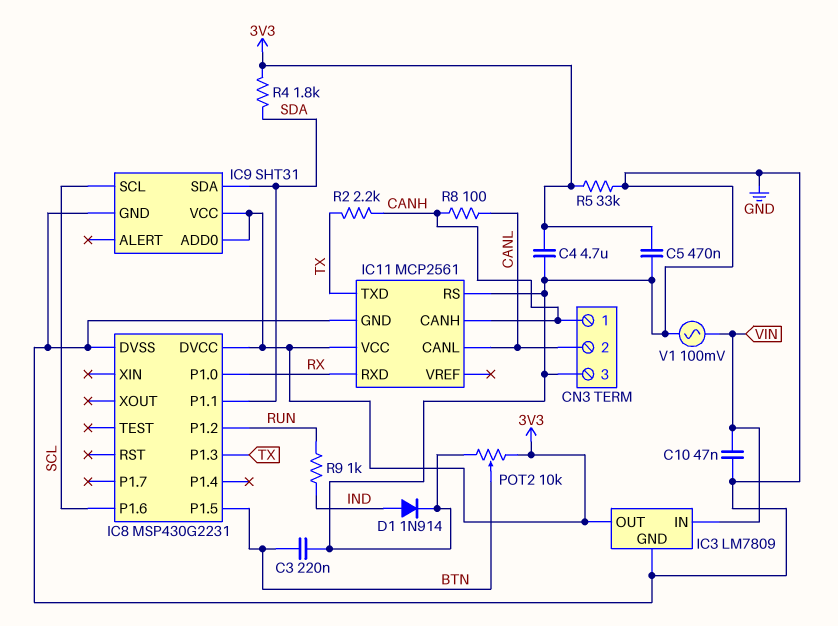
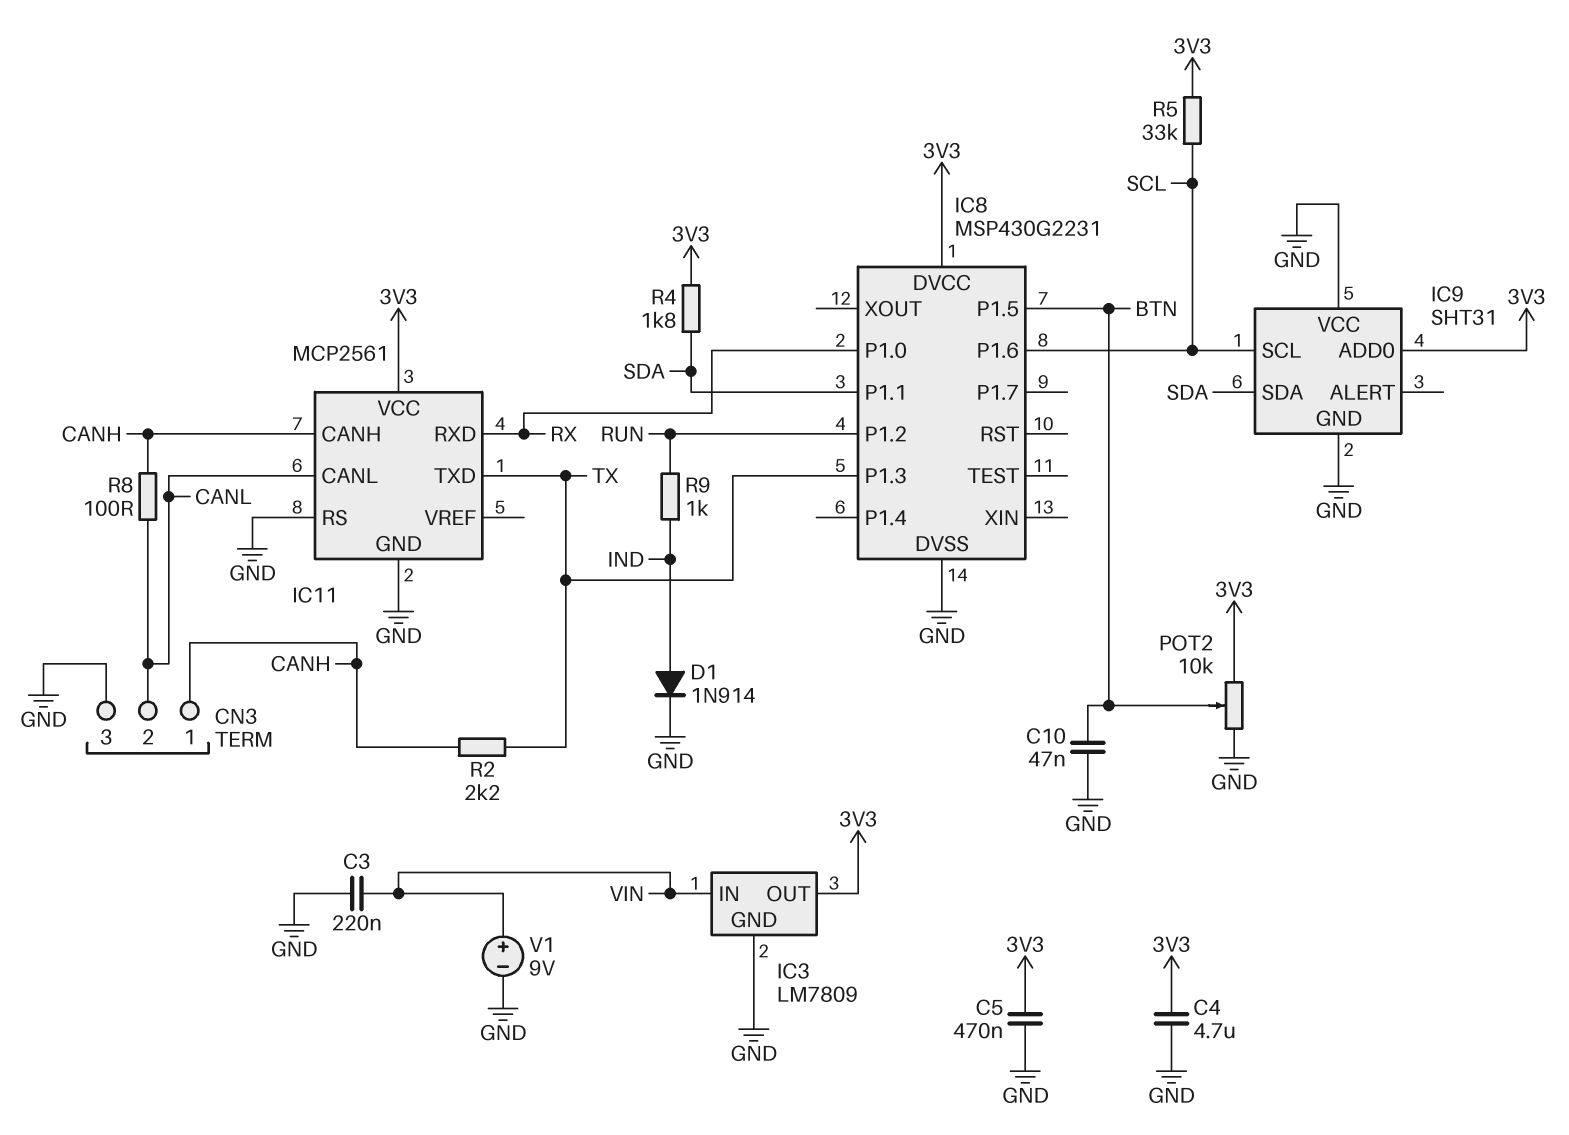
C3: 220nF (BTN, GND) -> 220nF (GND, VIN)
C10: 47nF (GND, VIN) -> 47nF (BTN, GND)
IC9 pin VCC: 3V3 -> GND
R5: 33k (3V3, GND) -> 33k (3V3, SCL)
V1: AC 100mV (GND, VIN) -> 9V (plus VIN, minus GND)

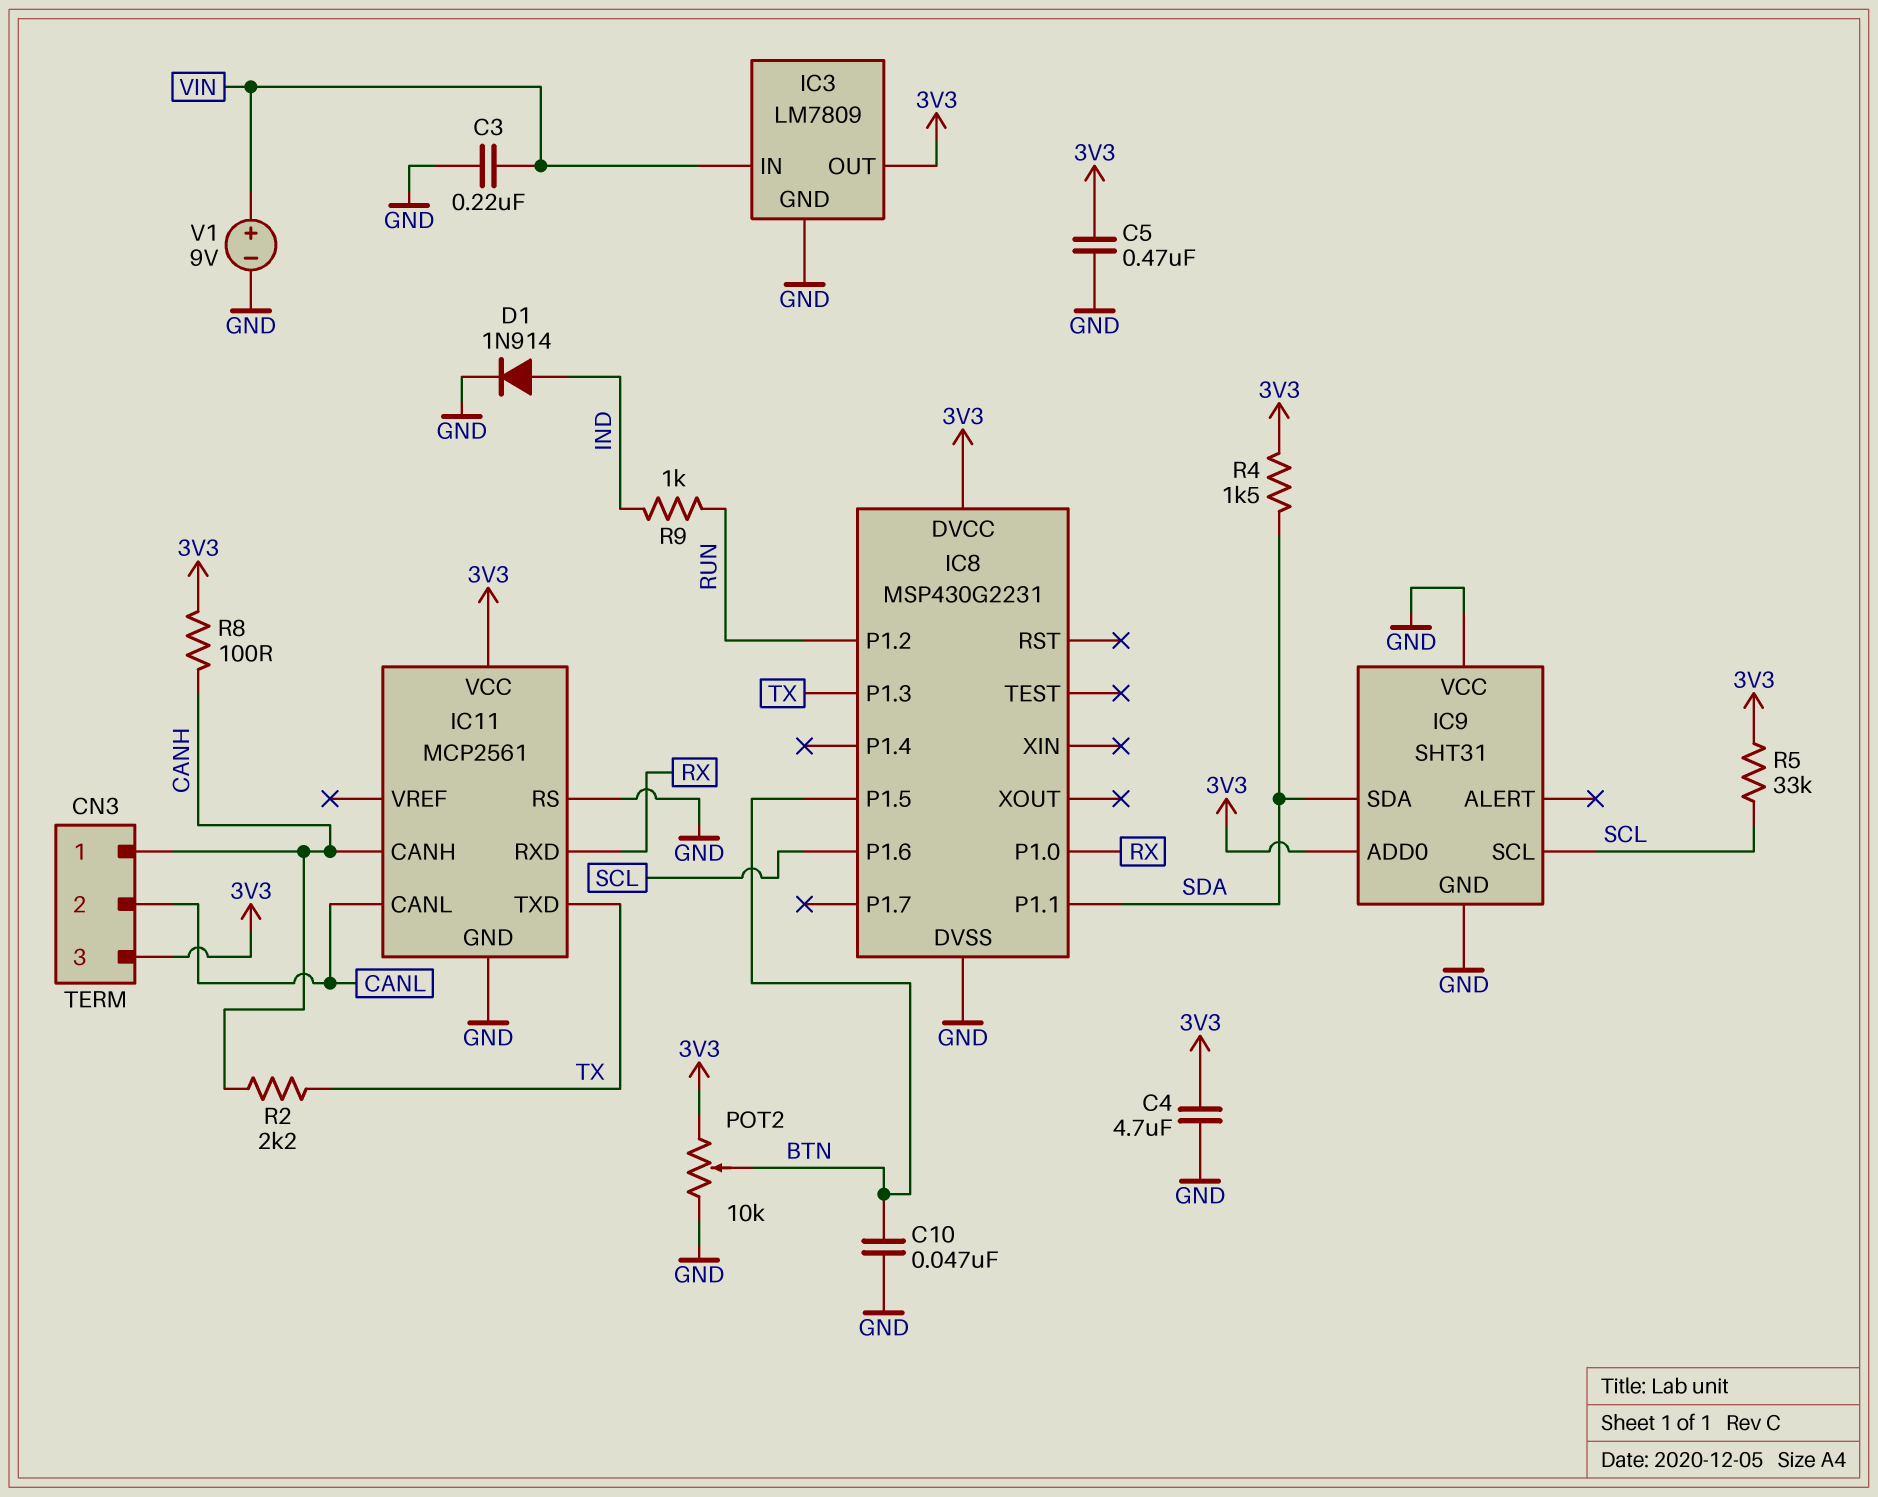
CN3 pin 3: GND -> 3V3
R4: 1.8k (3V3, SDA) -> 1.5k (3V3, SDA)
R8: 100 (CANH, CANL) -> 100 (3V3, CANH)

